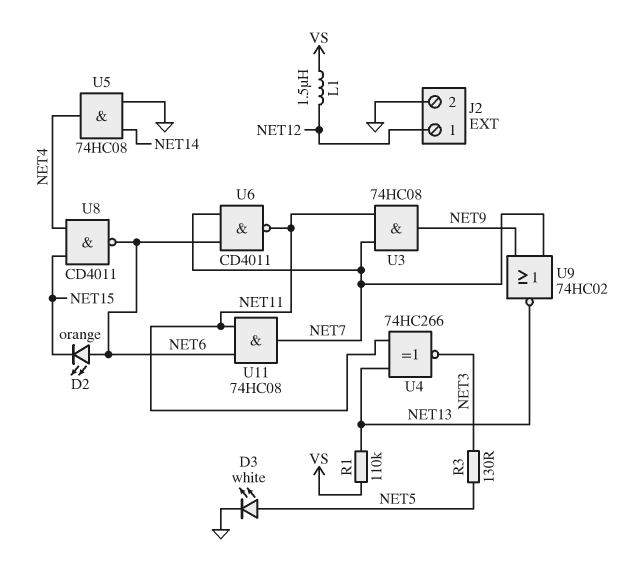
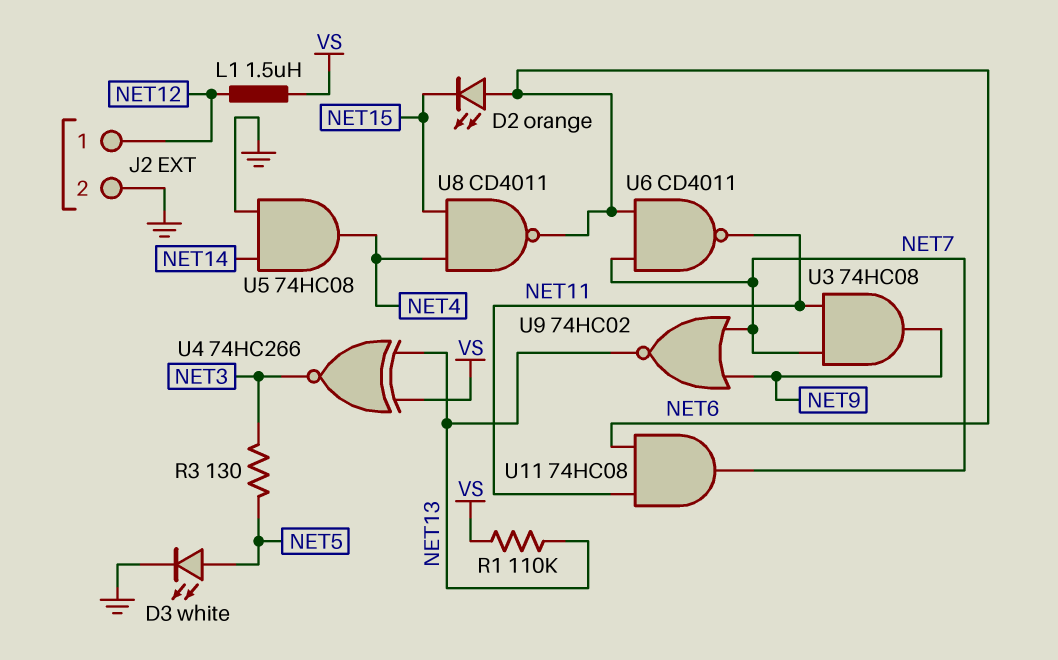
U4: XNOR 74HC266 (in NET11, in NET13, out NET3) -> XNOR 74HC266 (in NET13, in VS, out NET3)

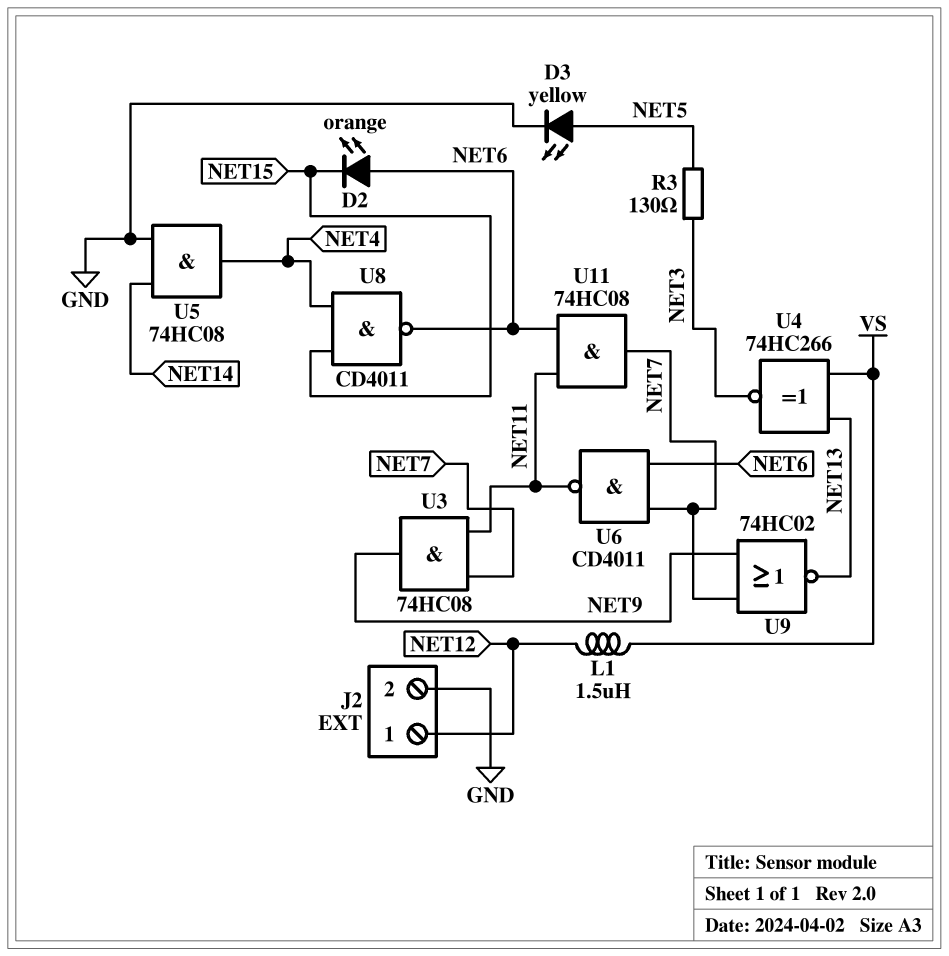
D3: LED white (A NET5, K GND) -> LED yellow (A NET5, K GND)
R1: 110k (NET13, VS) -> none

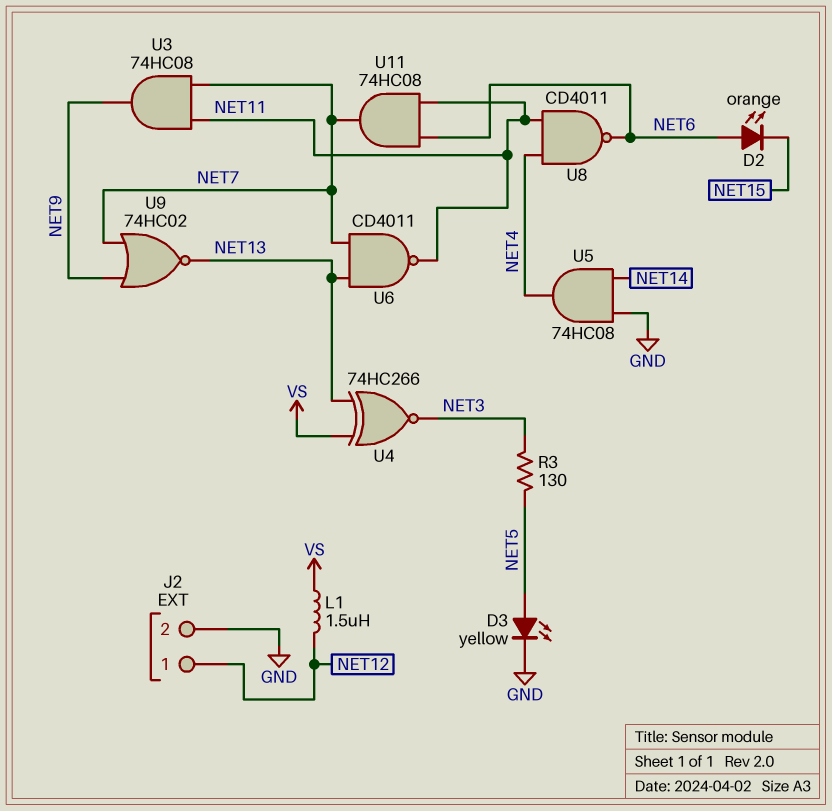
U6: NAND CD4011 (in NET6, in NET7, out NET11) -> NAND CD4011 (in NET7, in NET13, out NET11)
U8: NAND CD4011 (in NET4, in NET15, out NET6) -> NAND CD4011 (in NET4, in NET11, out NET6)

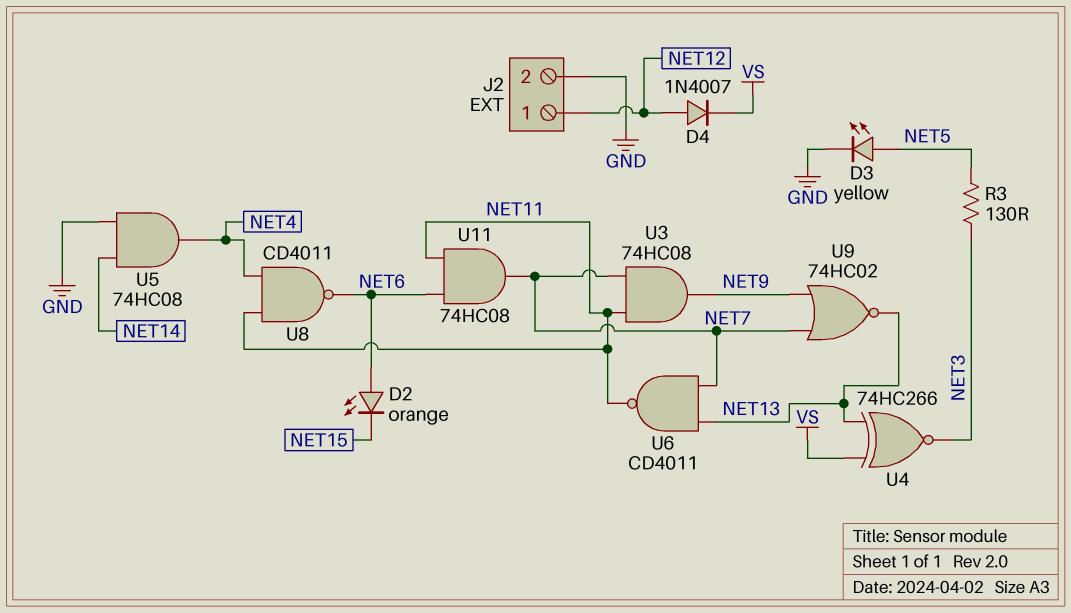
D4: none -> diode 1N4007 (A NET12, K VS)
L1: 1.5uH (NET12, VS) -> none

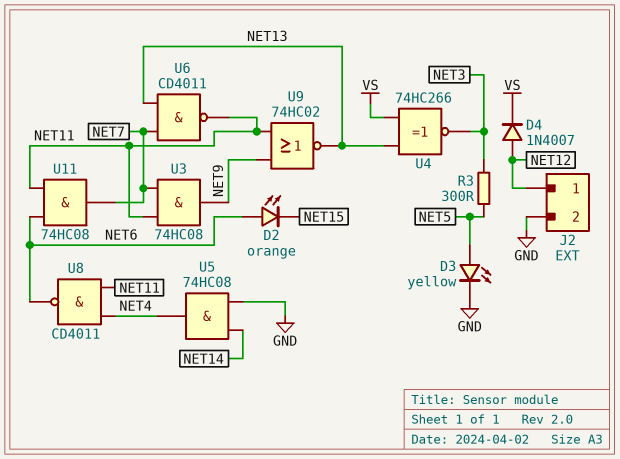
R3: 130 (NET3, NET5) -> 300 (NET3, NET5)
U9: NOR 74HC02 (in NET7, in NET9, out NET13) -> NOR 74HC02 (in NET9, in NET11, out NET13)

